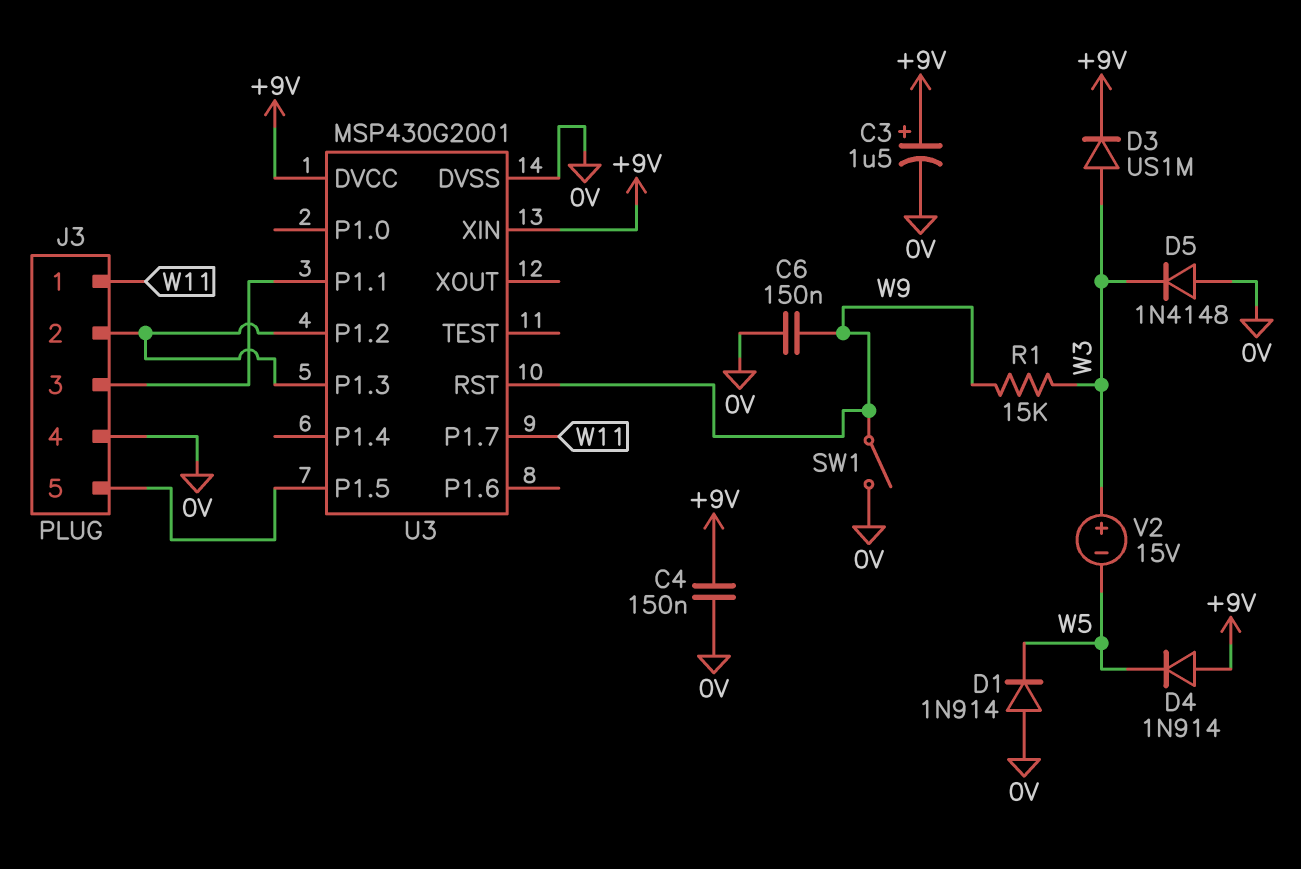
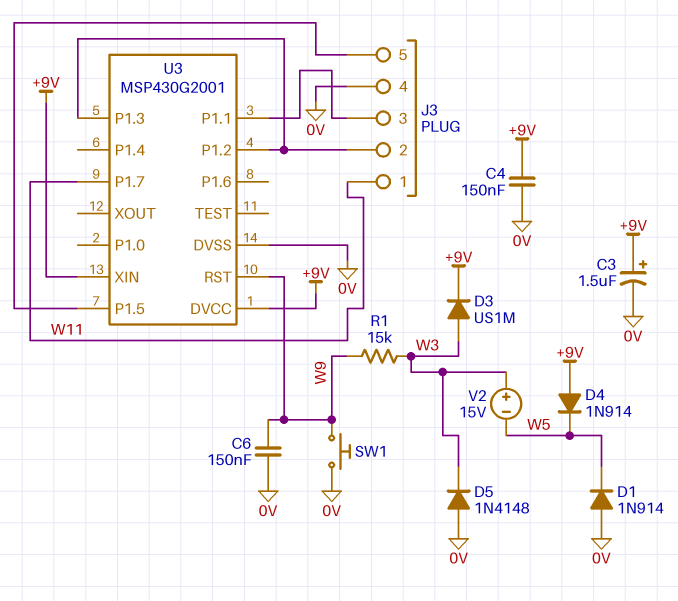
SW1: switch (0V, W9) -> button (0V, W9)

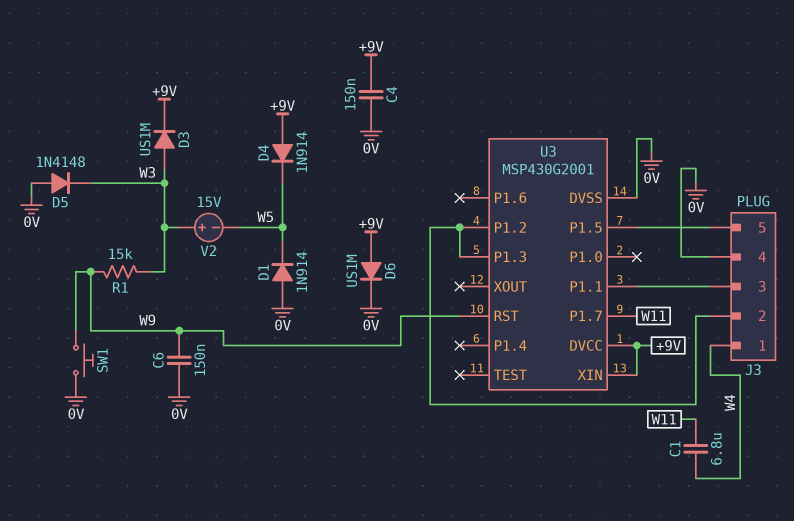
C1: none -> 6.8uF (W4, W11)
C3: 1.5uF (plus +9V, minus 0V) -> none
D6: none -> diode US1M (A +9V, K 0V)
J3 pin 1: W11 -> W4

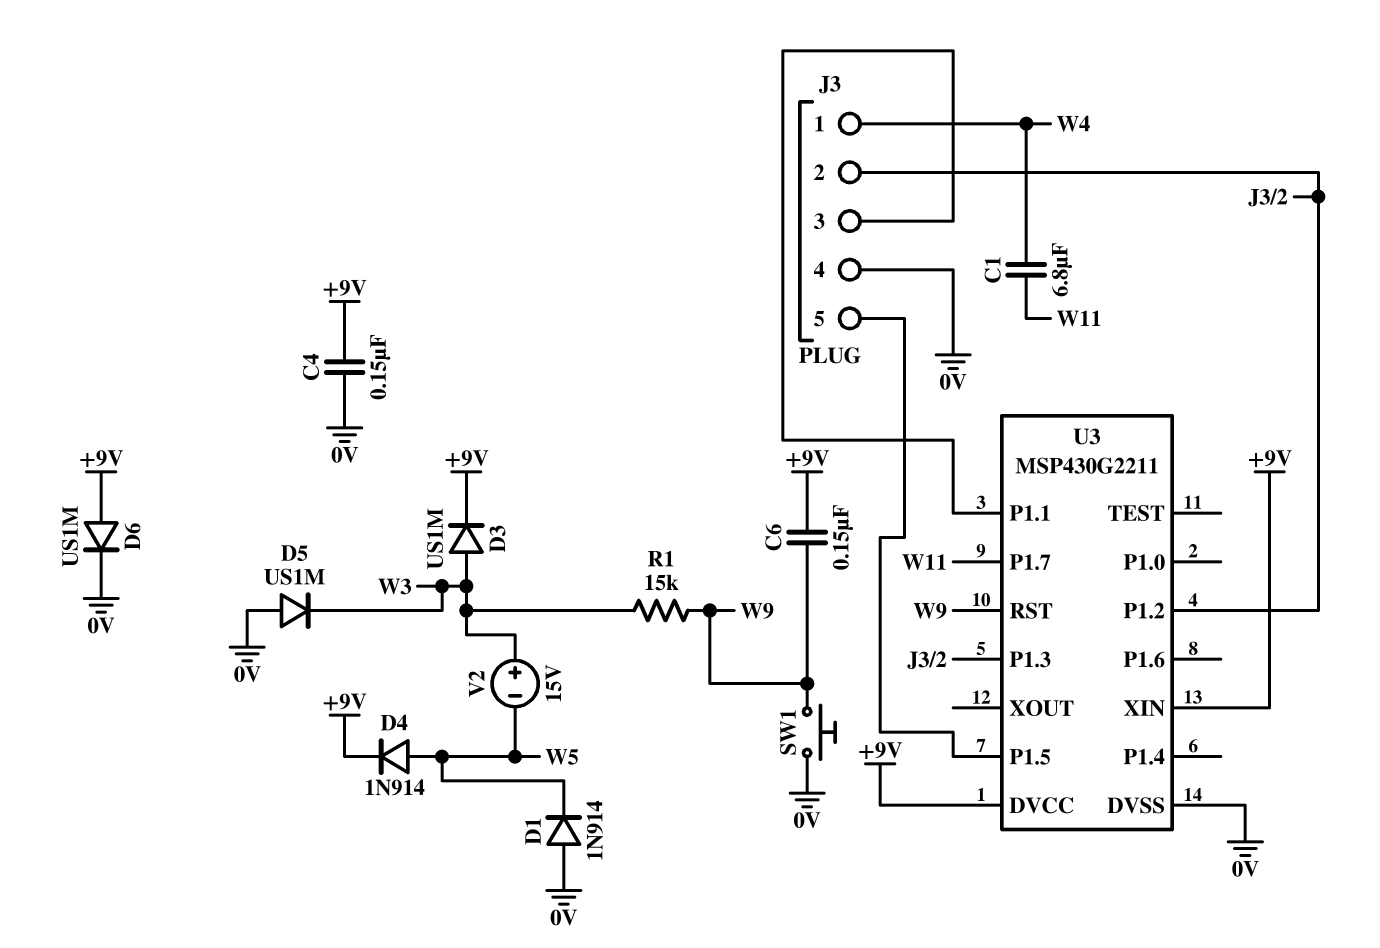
C6: 150nF (0V, W9) -> 150nF (+9V, W9)
D4: diode 1N914 (A +9V, K W5) -> diode 1N914 (A W5, K +9V)
D5: diode 1N4148 (A 0V, K W3) -> diode US1M (A 0V, K W3)
U3: MSP430G2001 -> MSP430G2211

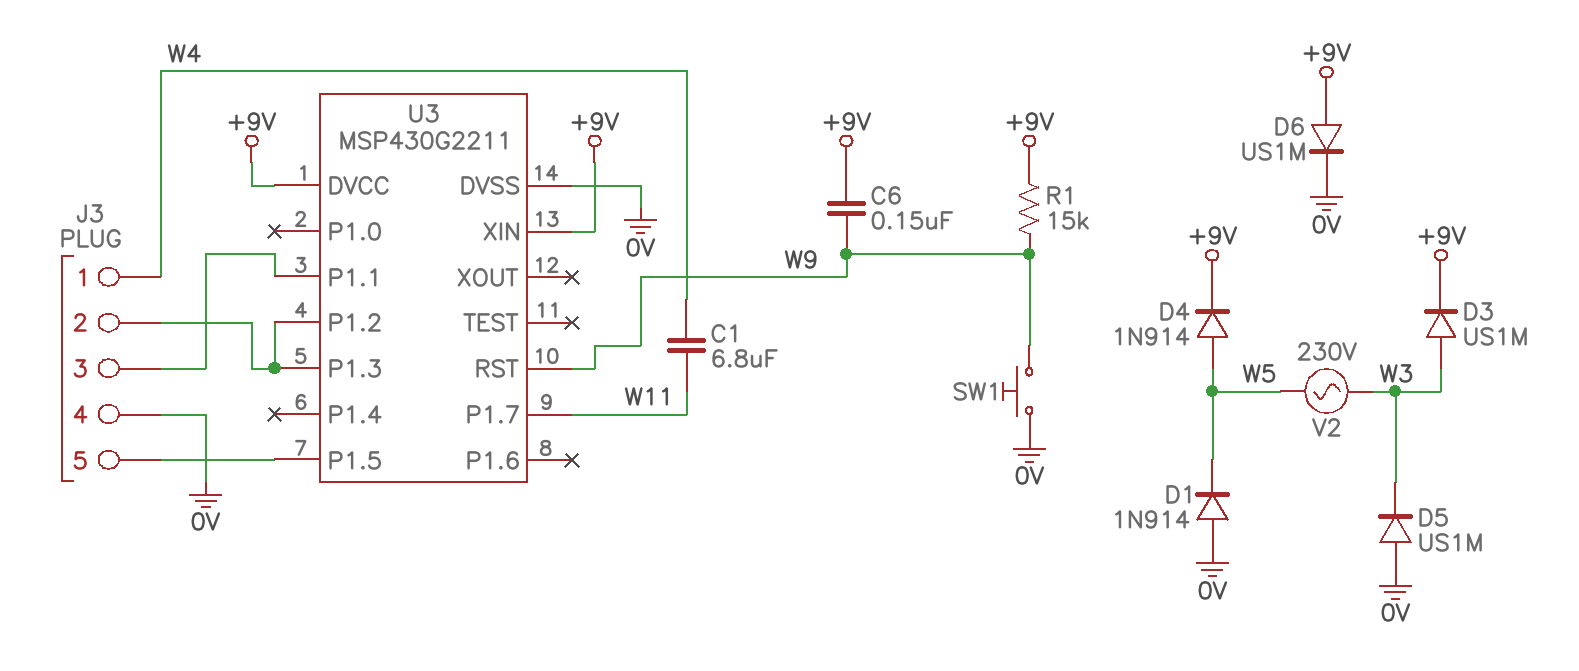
C4: 150nF (+9V, 0V) -> none
R1: 15k (W3, W9) -> 15k (+9V, W9)
V2: 15V (plus W3, minus W5) -> AC 230V (W3, W5)

